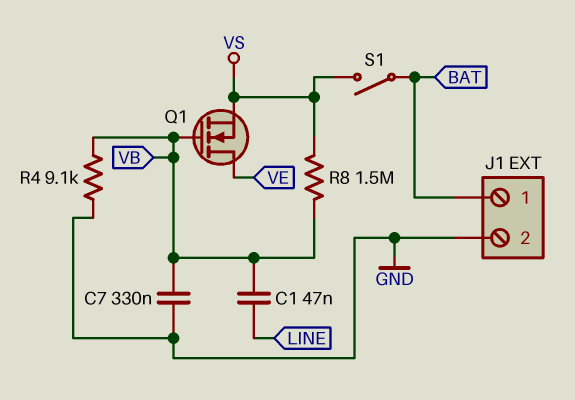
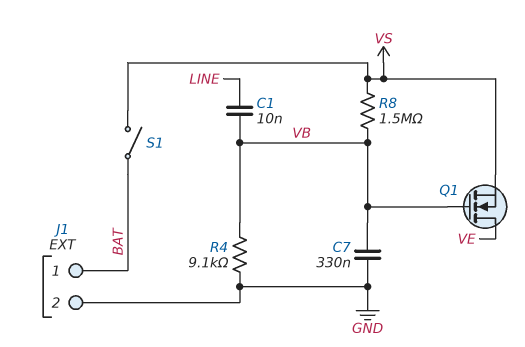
C1: 47nF (LINE, VB) -> 10nF (LINE, VB)

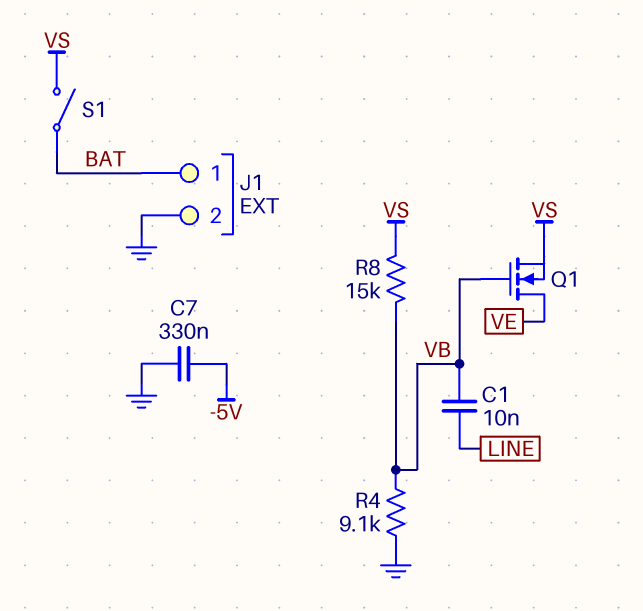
C7: 330nF (GND, VB) -> 330nF (-5V, GND)
R8: 1.5M (VB, VS) -> 15k (VB, VS)

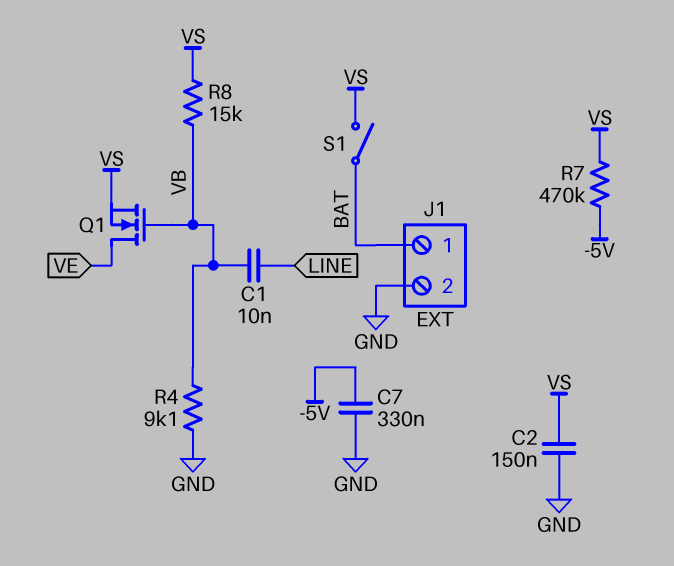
C2: none -> 150nF (GND, VS)
R7: none -> 470k (-5V, VS)

